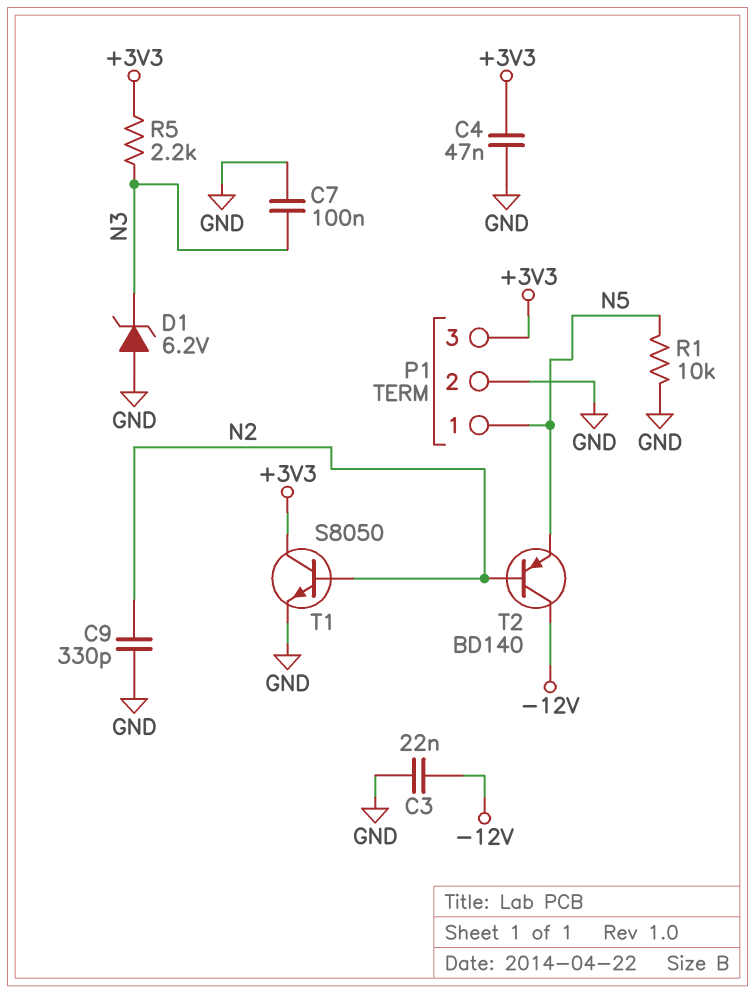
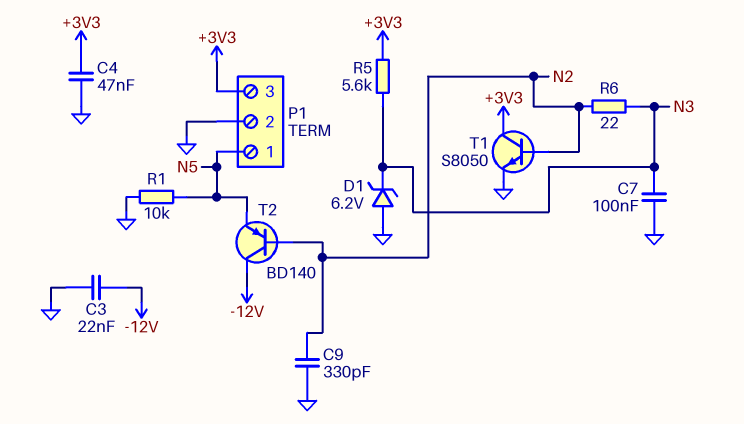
R5: 2.2k (+3V3, N3) -> 5.6k (+3V3, N3)
R6: none -> 22 (N2, N3)

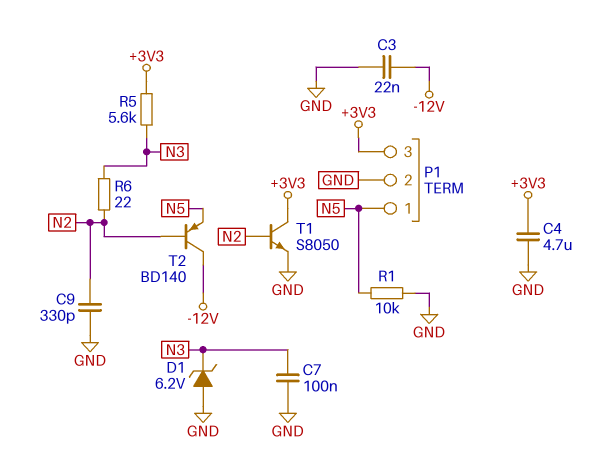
C4: 47nF (+3V3, GND) -> 4.7uF (+3V3, GND)

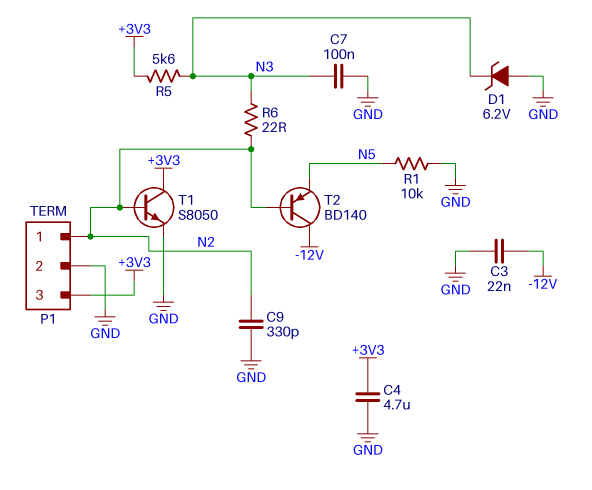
P1 pin 1: N5 -> N2

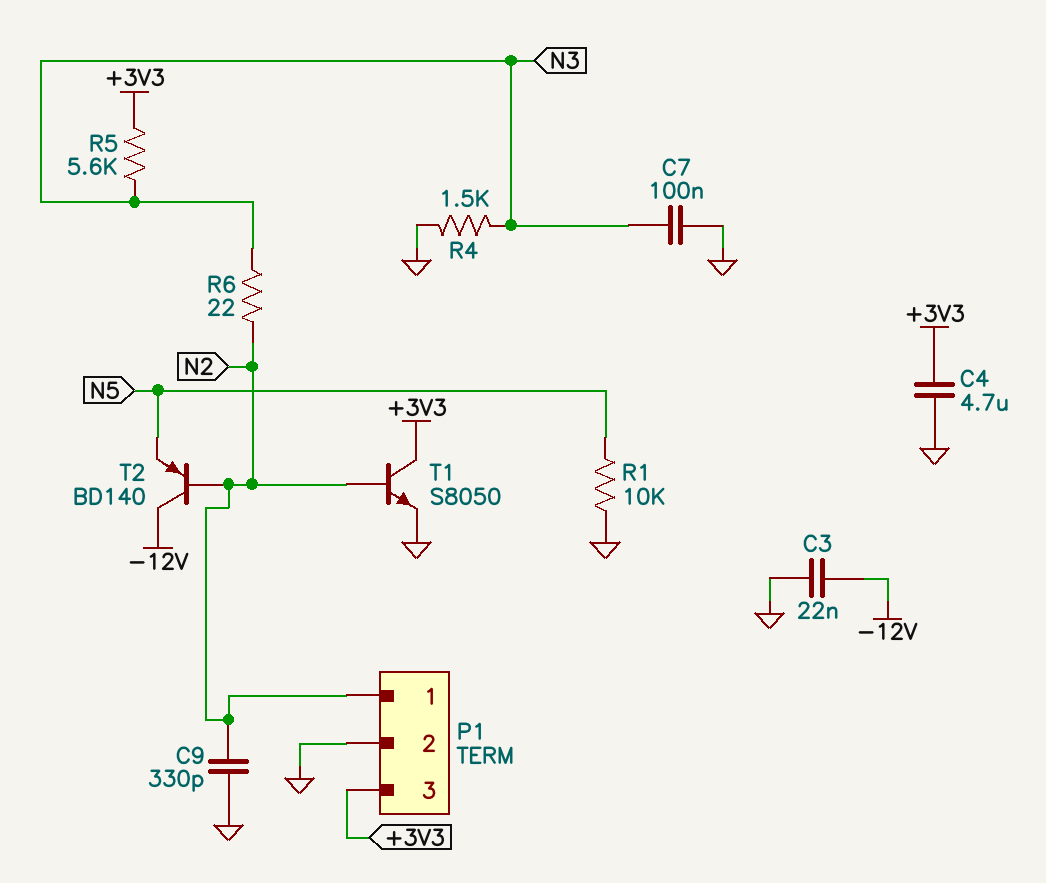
D1: zener 6.2V (A GND, K N3) -> none
R4: none -> 1.5k (GND, N3)

